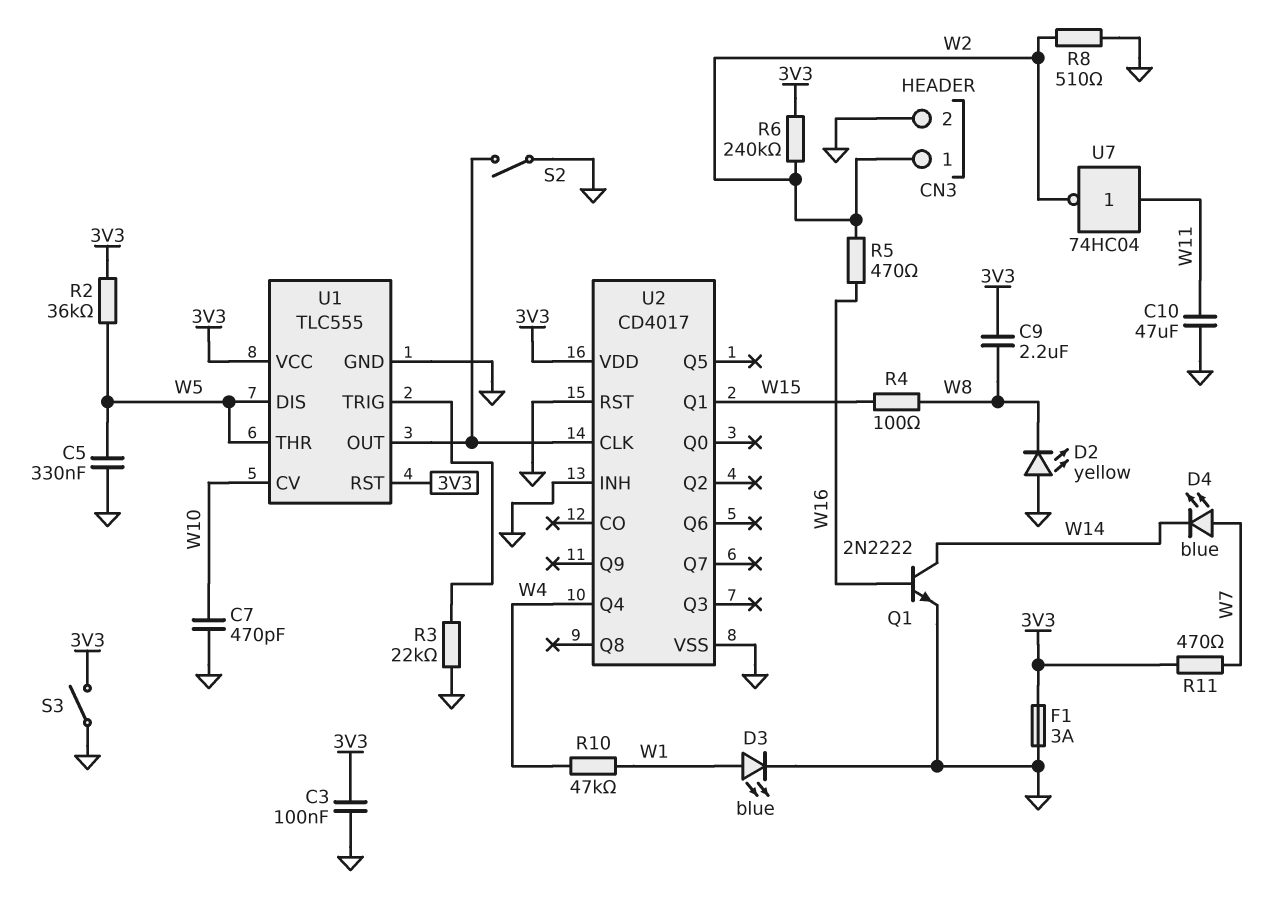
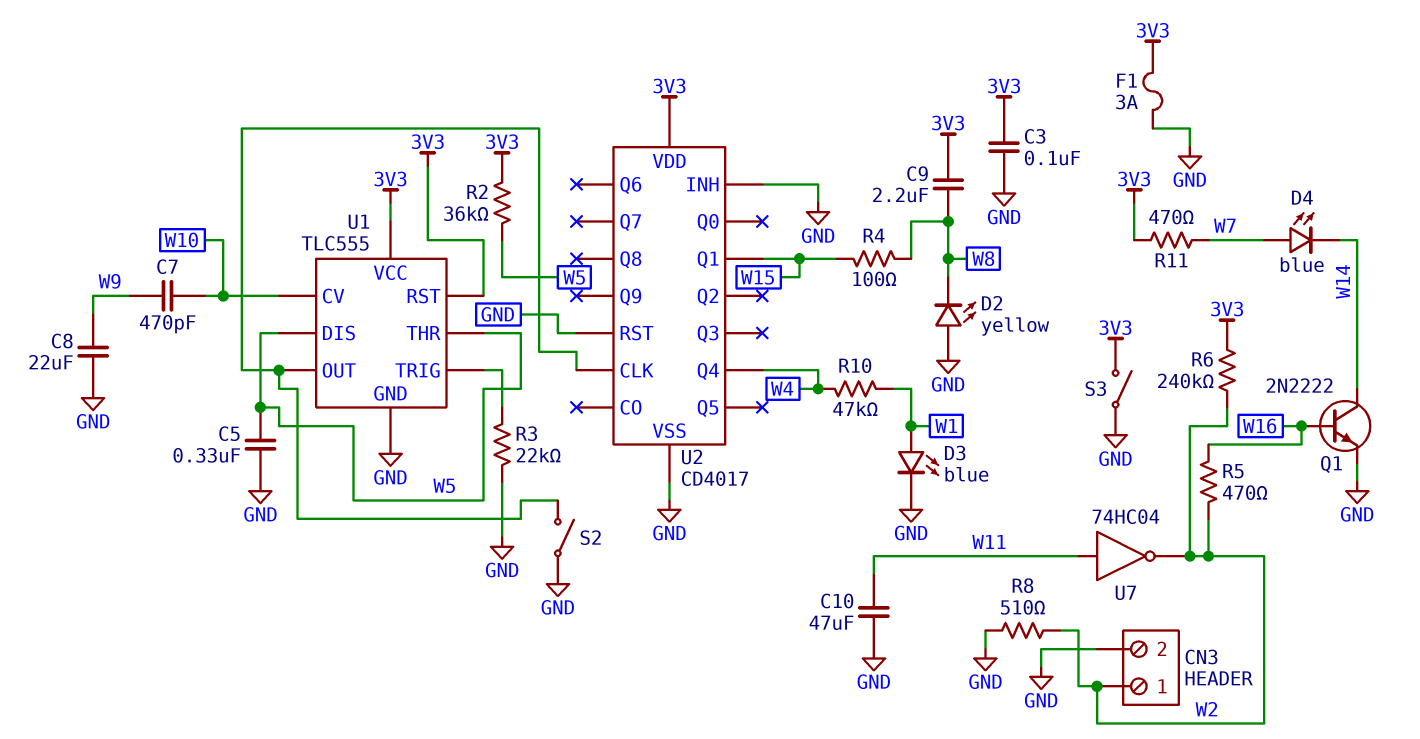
C7: 470pF (GND, W10) -> 470pF (W9, W10)
C8: none -> 22uF (GND, W9)

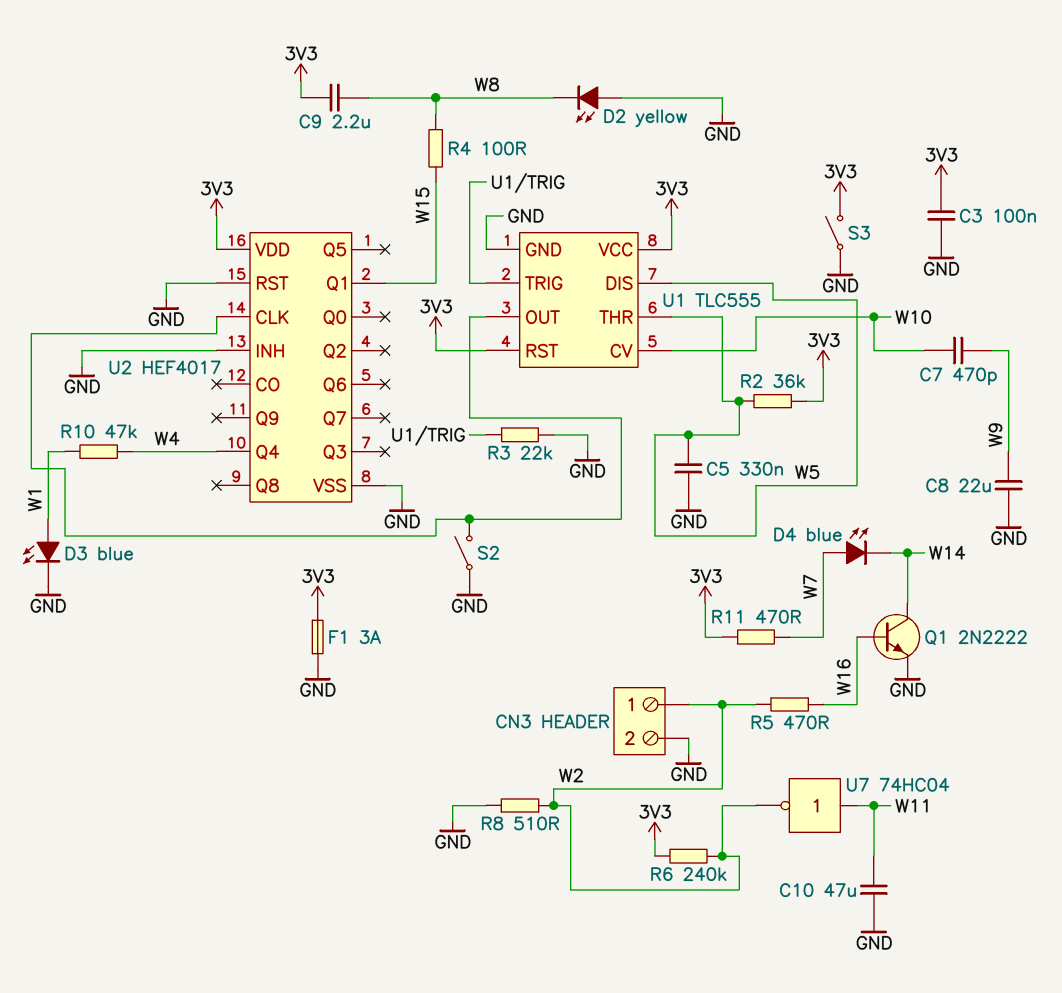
U2: CD4017 -> HEF4017

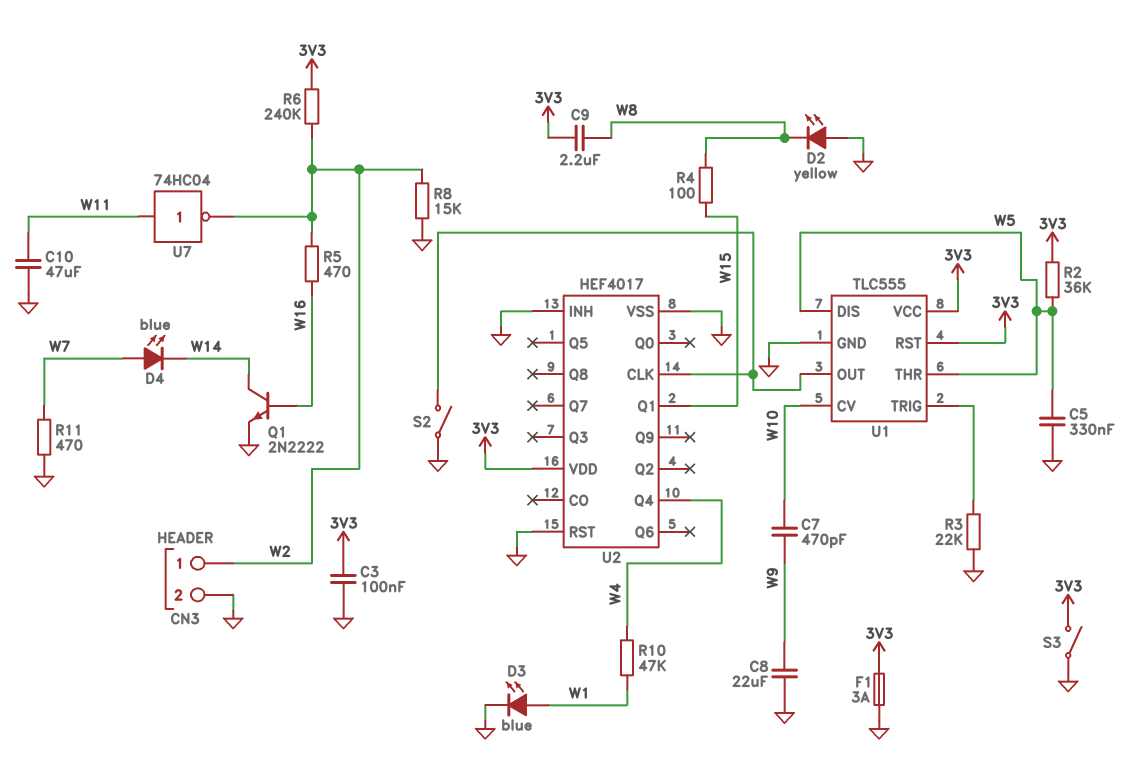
R8: 510 (GND, W2) -> 15k (GND, W2)
R11: 470 (3V3, W7) -> 470 (GND, W7)

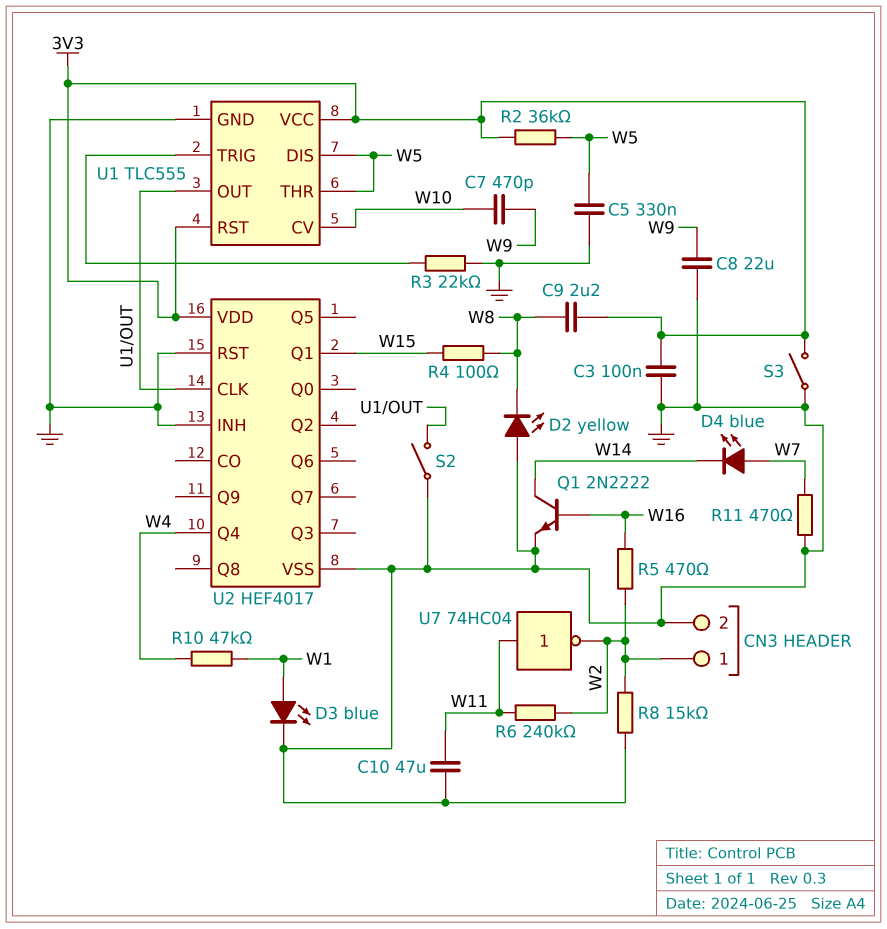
F1: 3A (3V3, GND) -> none
R6: 240k (3V3, W2) -> 240k (W2, W11)

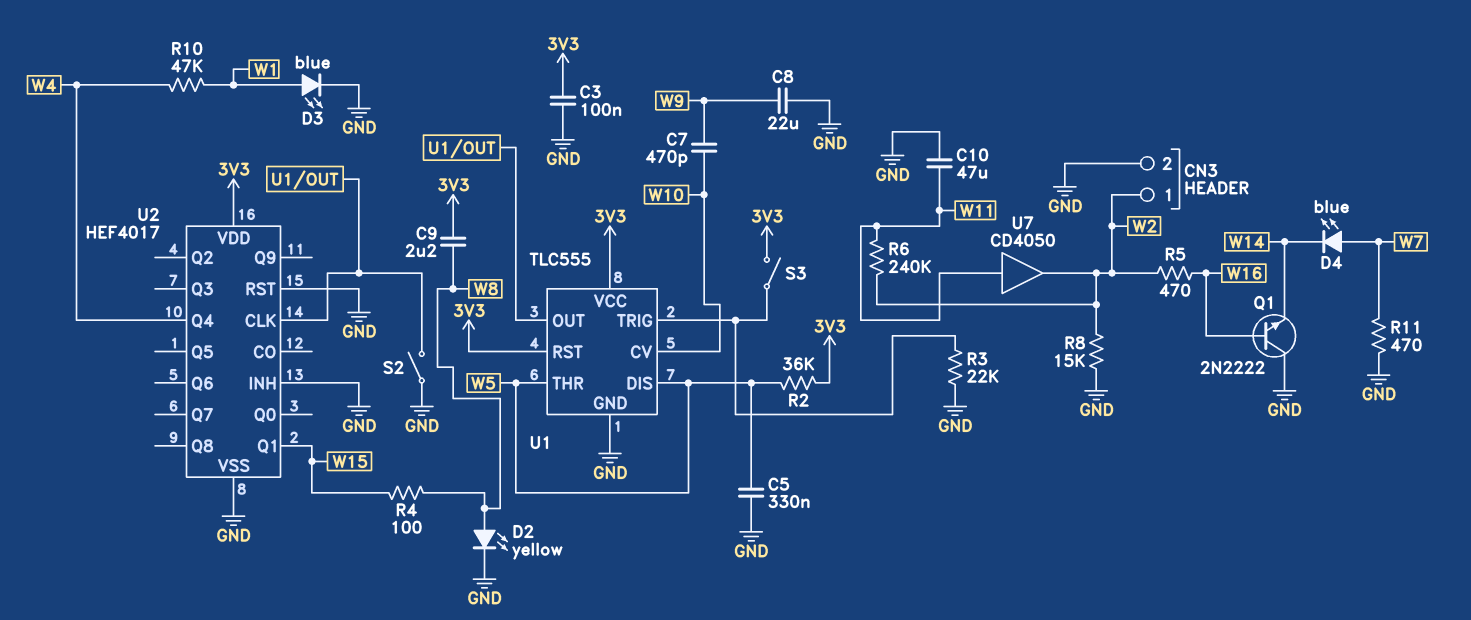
D2: LED yellow (A GND, K W8) -> LED yellow (A W8, K GND)
Q1: NPN 2N2222 (B W16, C W14, E GND) -> NPN 2N2222 (B W16, C GND, E W14)
S3: switch (3V3, GND) -> switch (3V3, U1/TRIG)
U7: NOT 74HC04 (in W11, out W2) -> buffer CD4050 (in W11, out W2)

